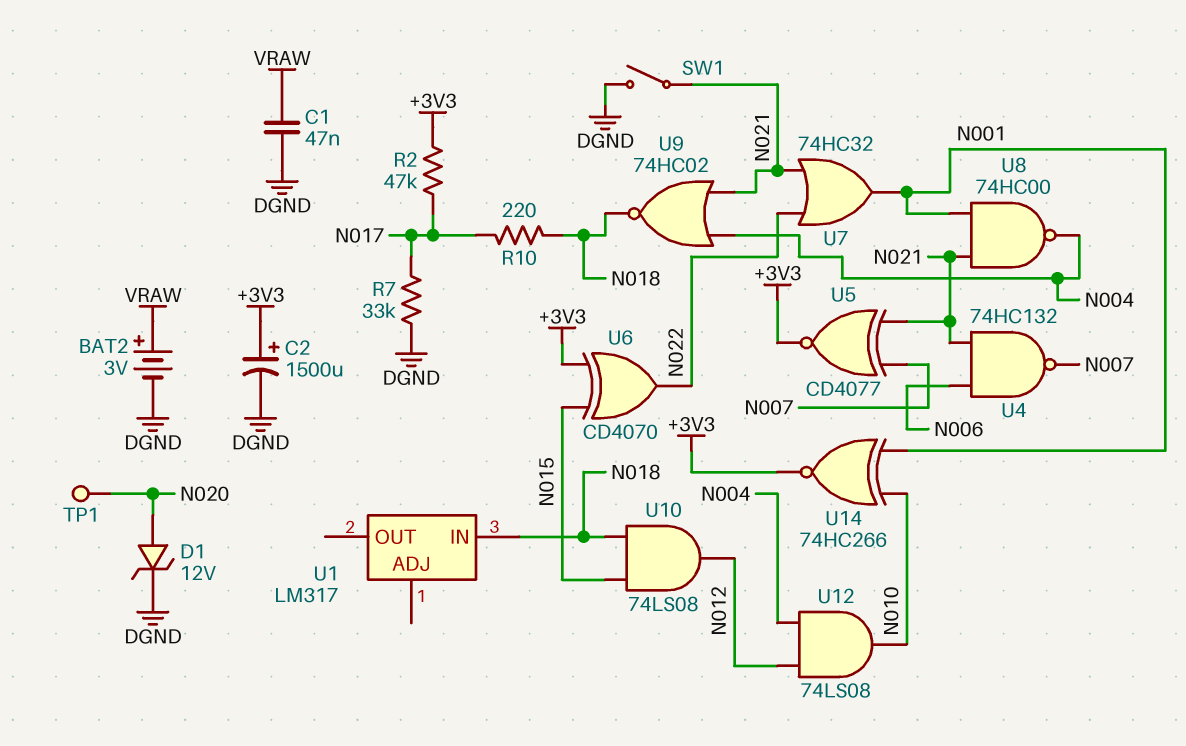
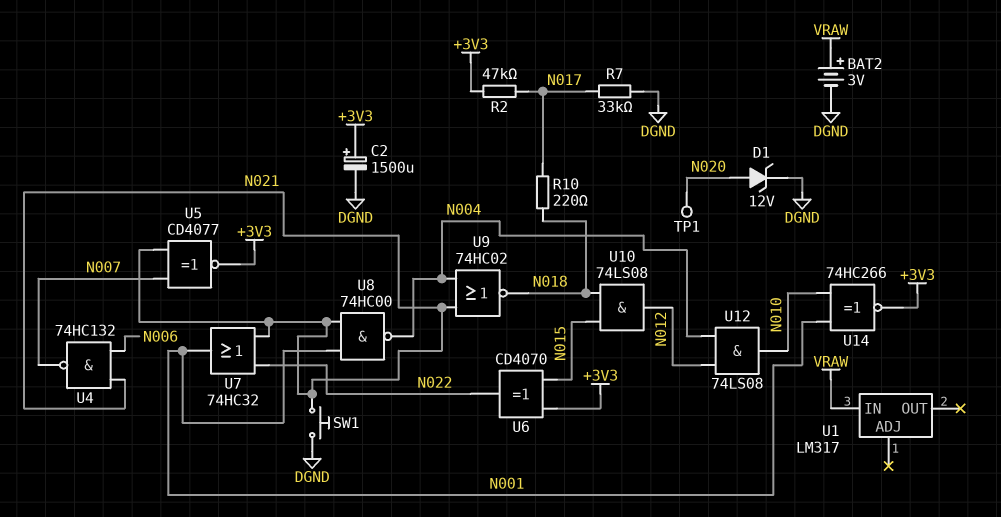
C1: 47nF (DGND, VRAW) -> none
SW1: switch (DGND, N021) -> button (DGND, N021)
U1 pin IN: N018 -> VRAW

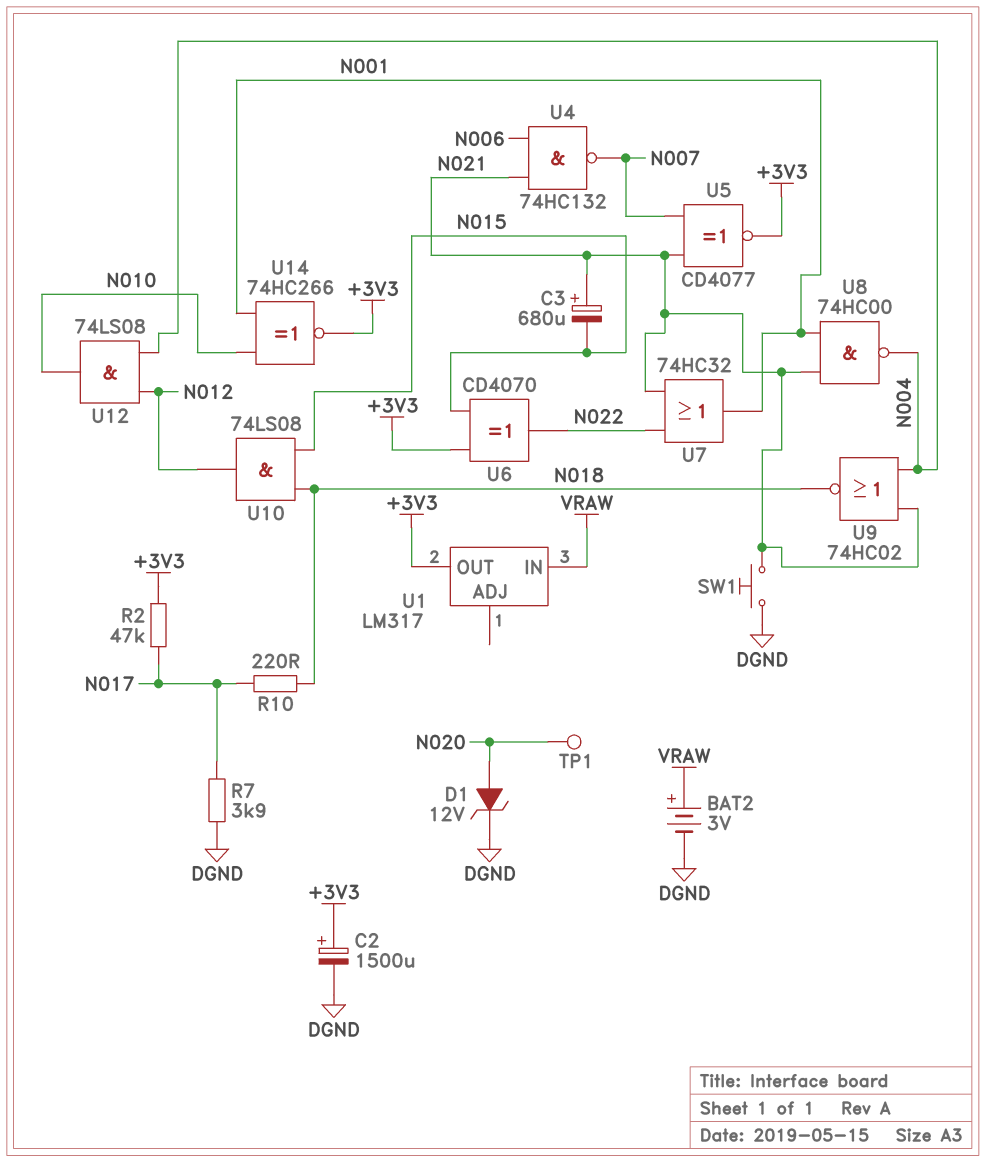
C3: none -> 680uF (plus N021, minus N015)
R7: 33k (DGND, N017) -> 3.9k (DGND, N017)
U1 pin OUT: none -> +3V3

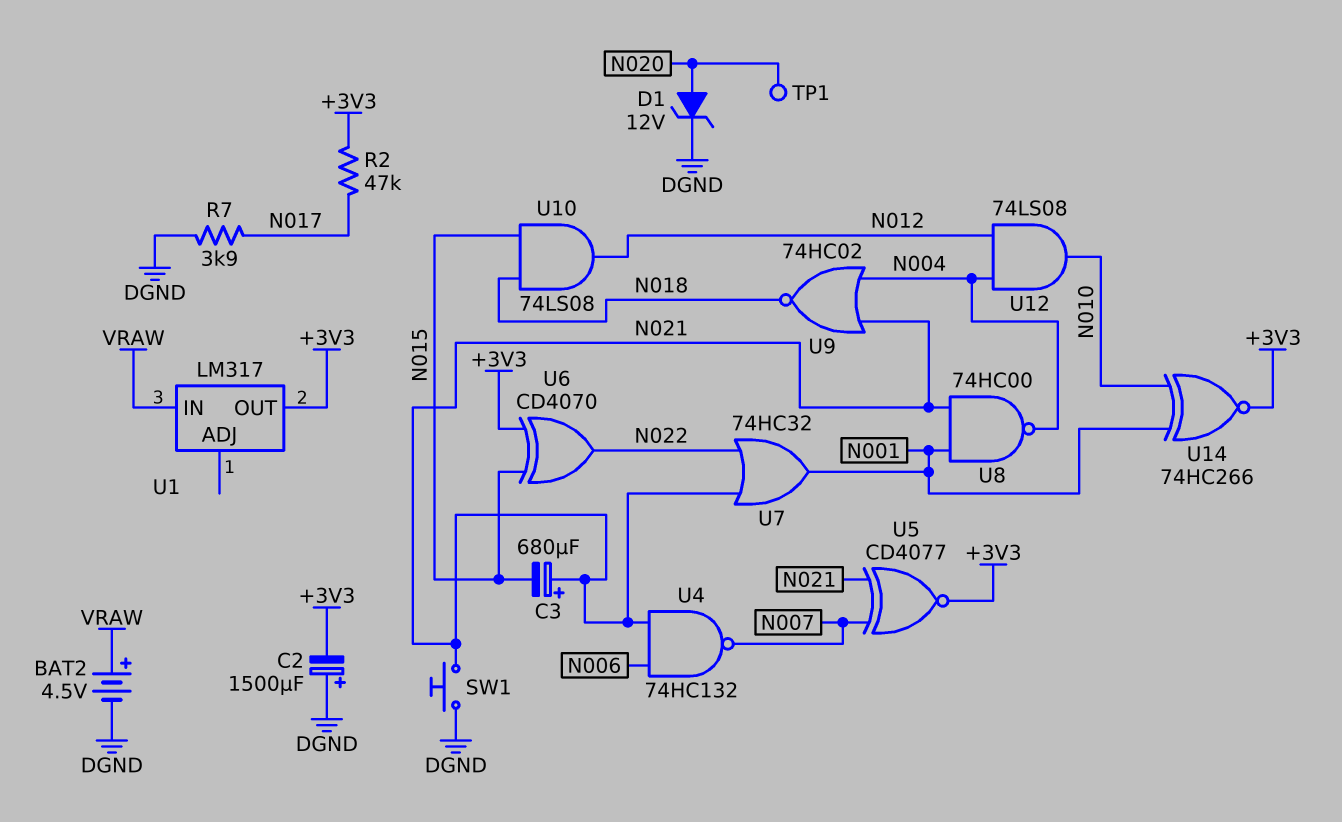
BAT2: 3V (plus VRAW, minus DGND) -> 4.5V (plus VRAW, minus DGND)
C2: 1500uF (plus +3V3, minus DGND) -> 1500uF (plus DGND, minus +3V3)
R10: 220 (N017, N018) -> none

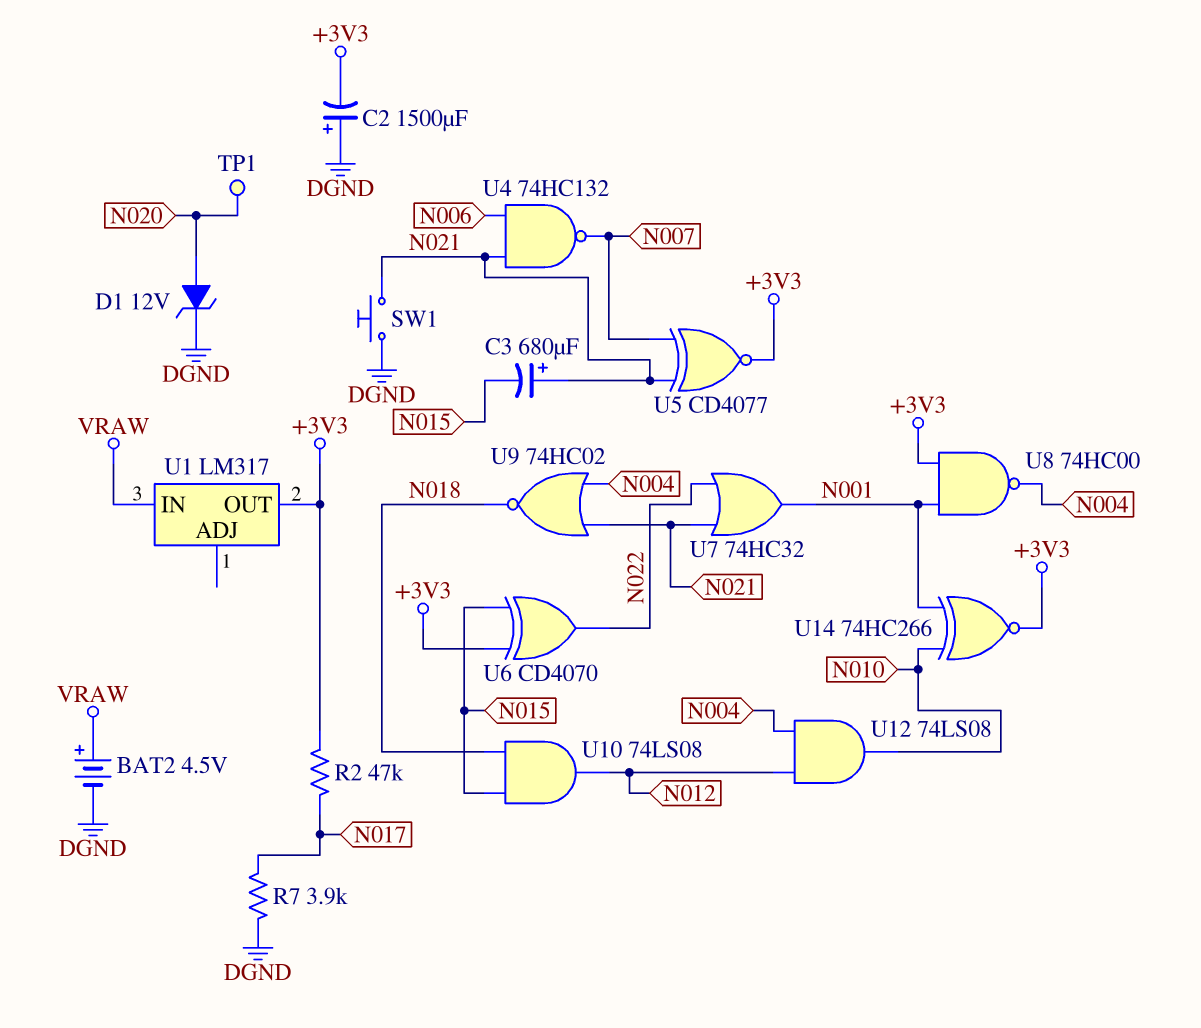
U8: NAND 74HC00 (in N001, in N021, out N004) -> NAND 74HC00 (in +3V3, in N001, out N004)

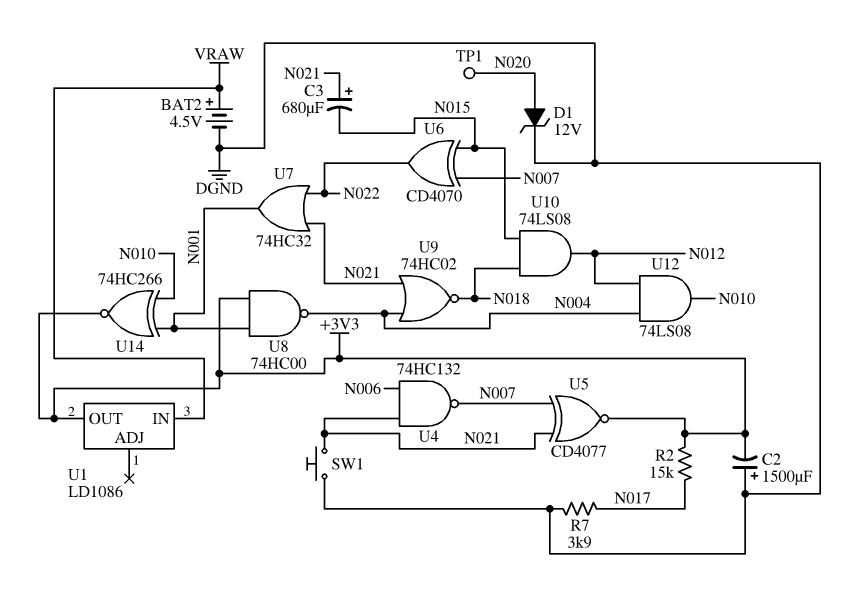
R2: 47k (+3V3, N017) -> 15k (+3V3, N017)
U1: LM317 -> LD1086
U6: XOR CD4070 (in +3V3, in N015, out N022) -> XOR CD4070 (in N007, in N015, out N022)

